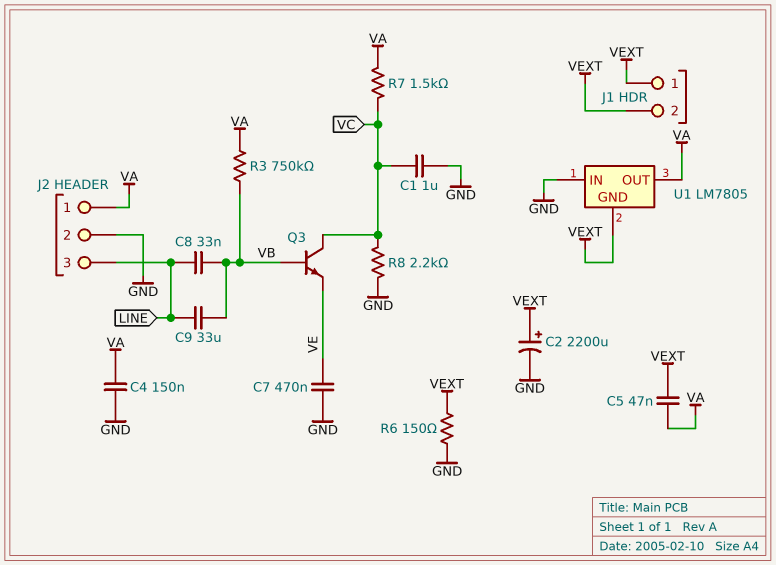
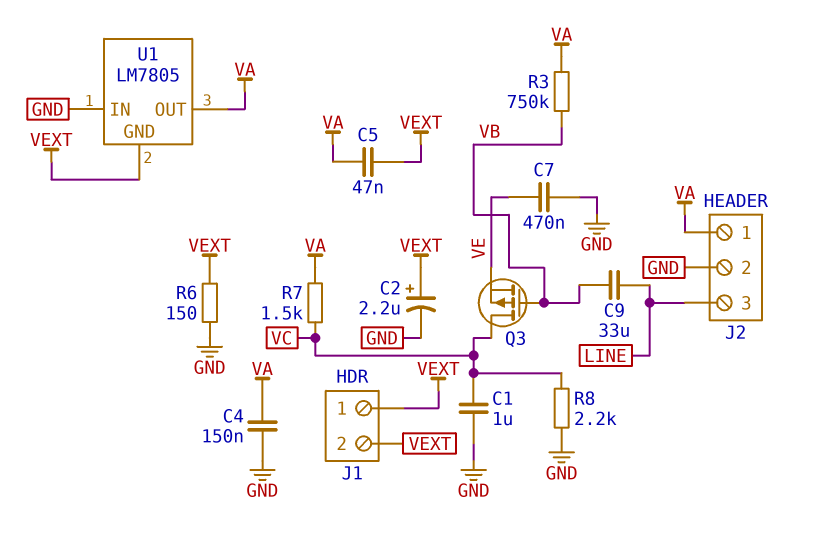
C2: 2200uF (plus VEXT, minus GND) -> 2.2uF (plus VEXT, minus GND)
C8: 33nF (LINE, VB) -> none
Q3: NPN (B VB, C VC, E VE) -> PMOS (G VB, D VC, S VE)

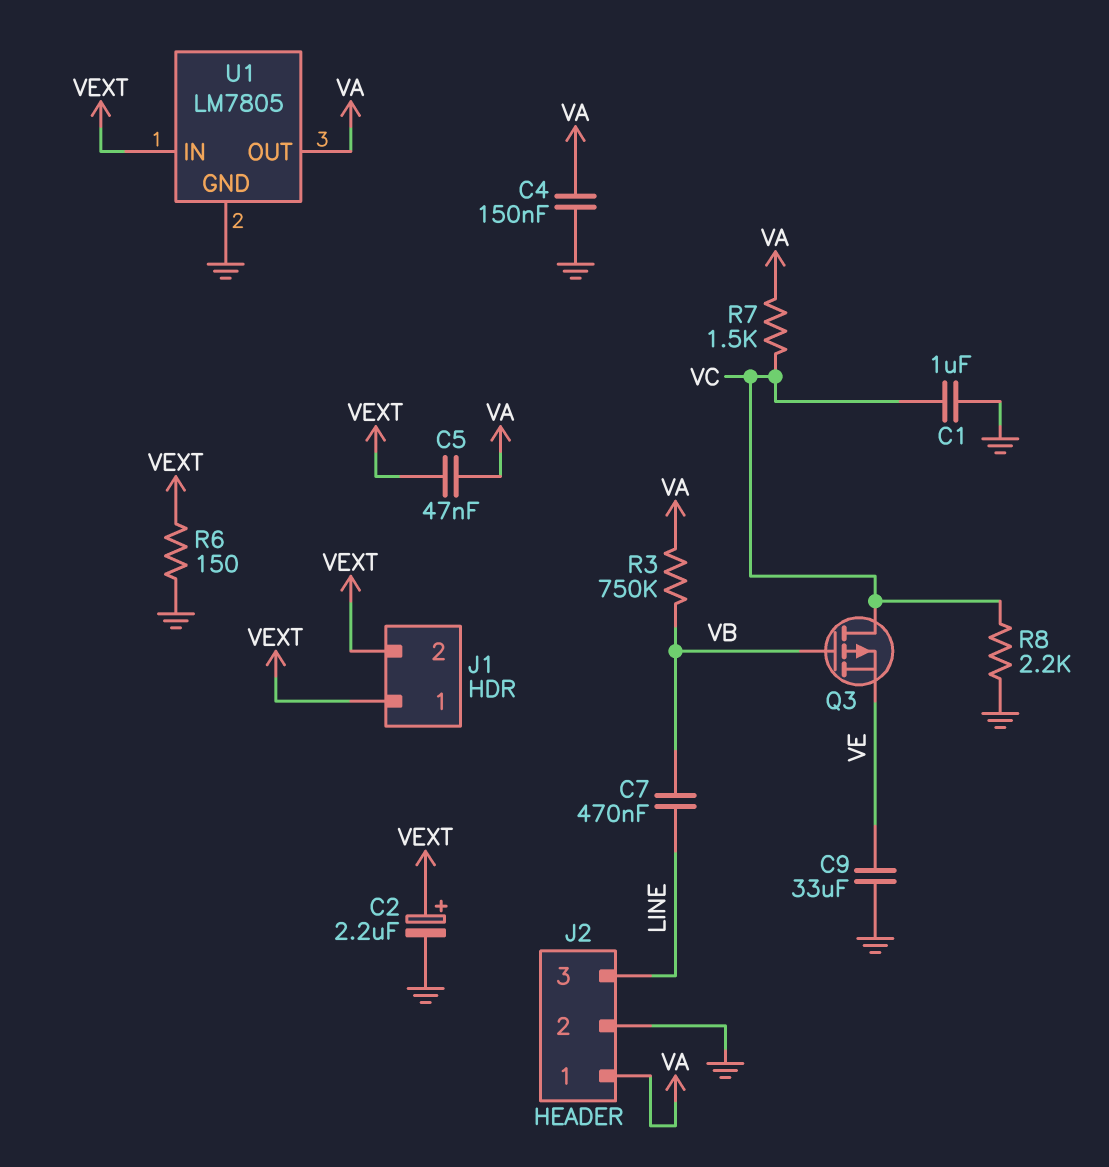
C7: 470nF (GND, VE) -> 470nF (LINE, VB)
C9: 33uF (LINE, VB) -> 33uF (GND, VE)
U1 pin GND: VEXT -> GND
U1 pin IN: GND -> VEXT

